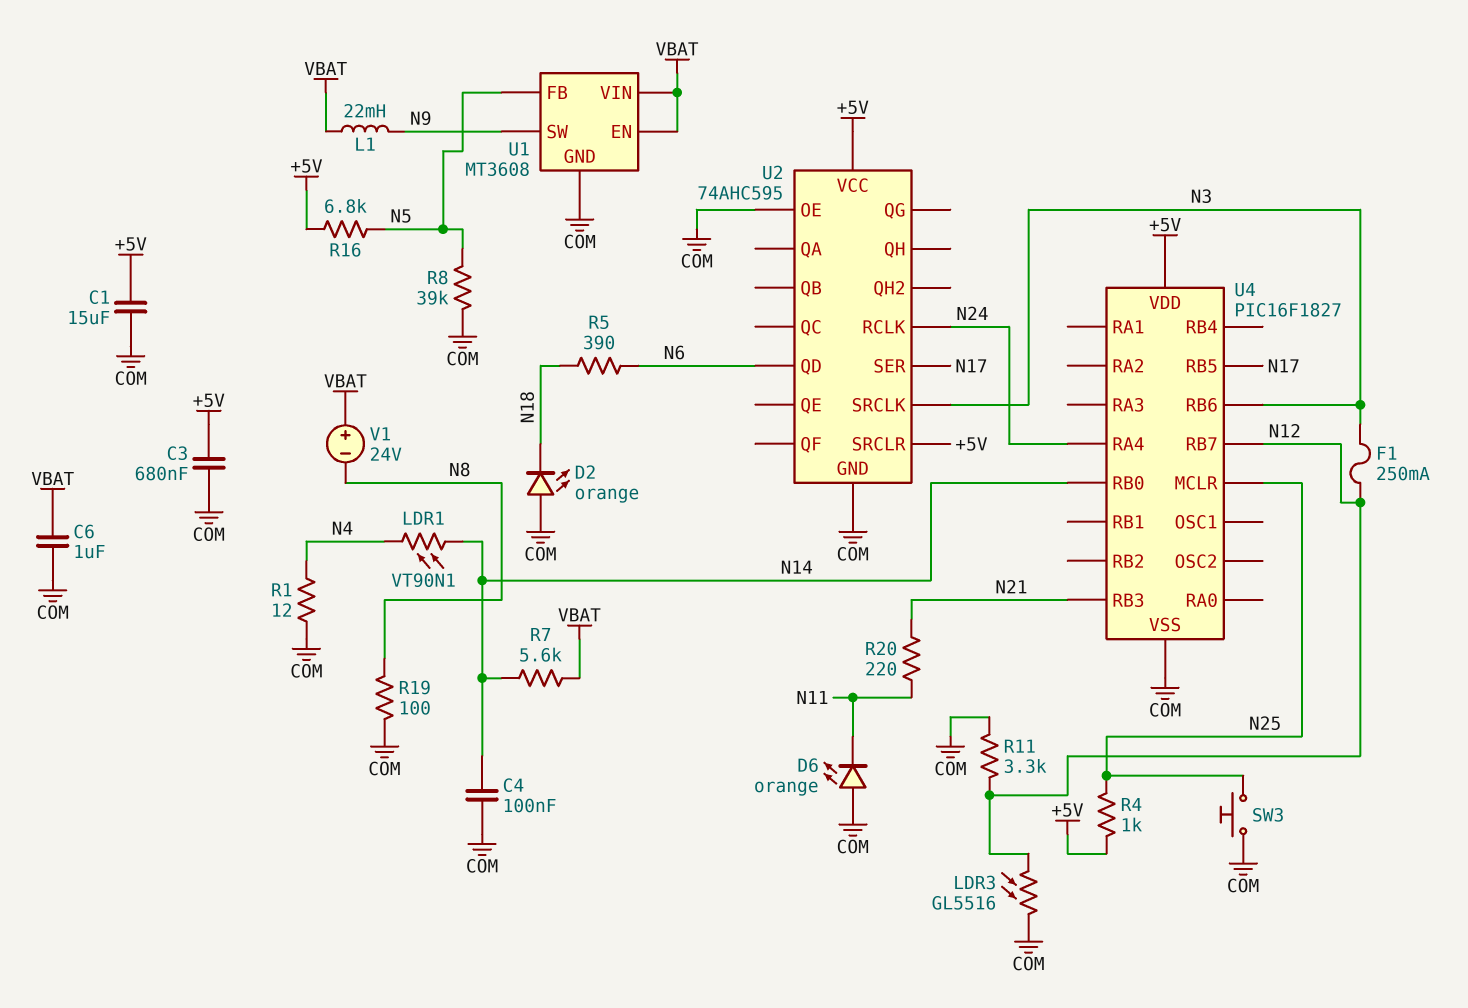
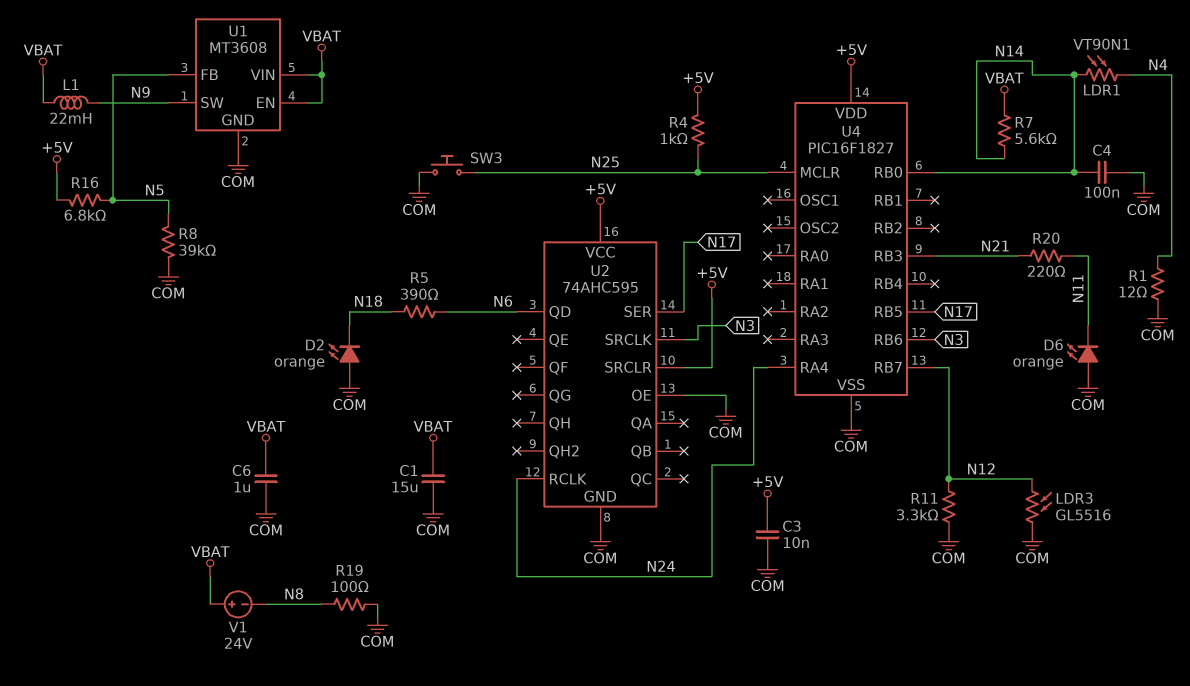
C1: 15uF (+5V, COM) -> 15uF (COM, VBAT)
C3: 680nF (+5V, COM) -> 10nF (+5V, COM)
F1: 250mA (N3, N12) -> none

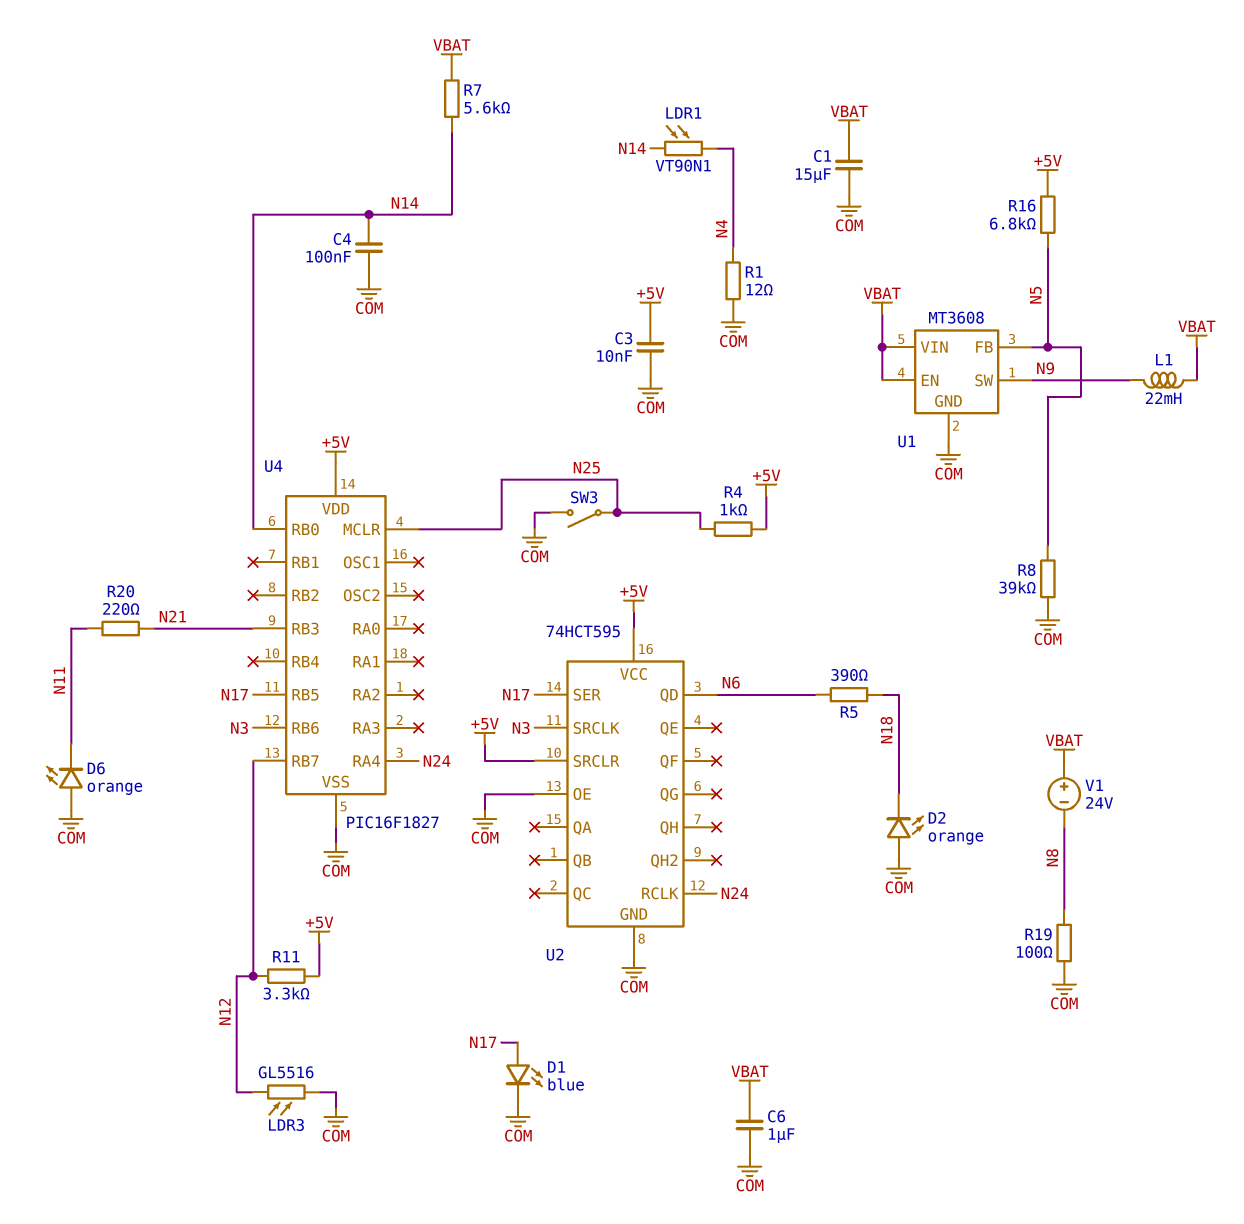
D1: none -> LED blue (A N17, K COM)
R11: 3.3k (COM, N12) -> 3.3k (+5V, N12)
SW3: button (COM, N25) -> switch (COM, N25)
U2: 74AHC595 -> 74HCT595

